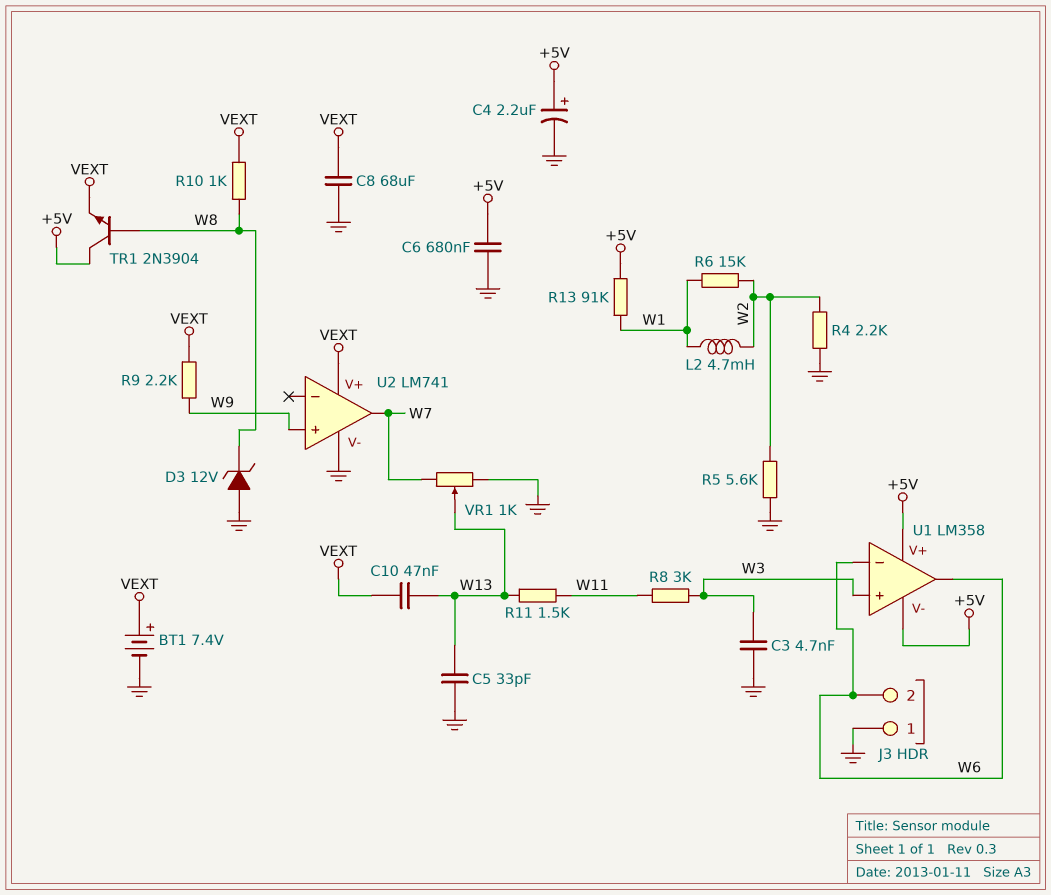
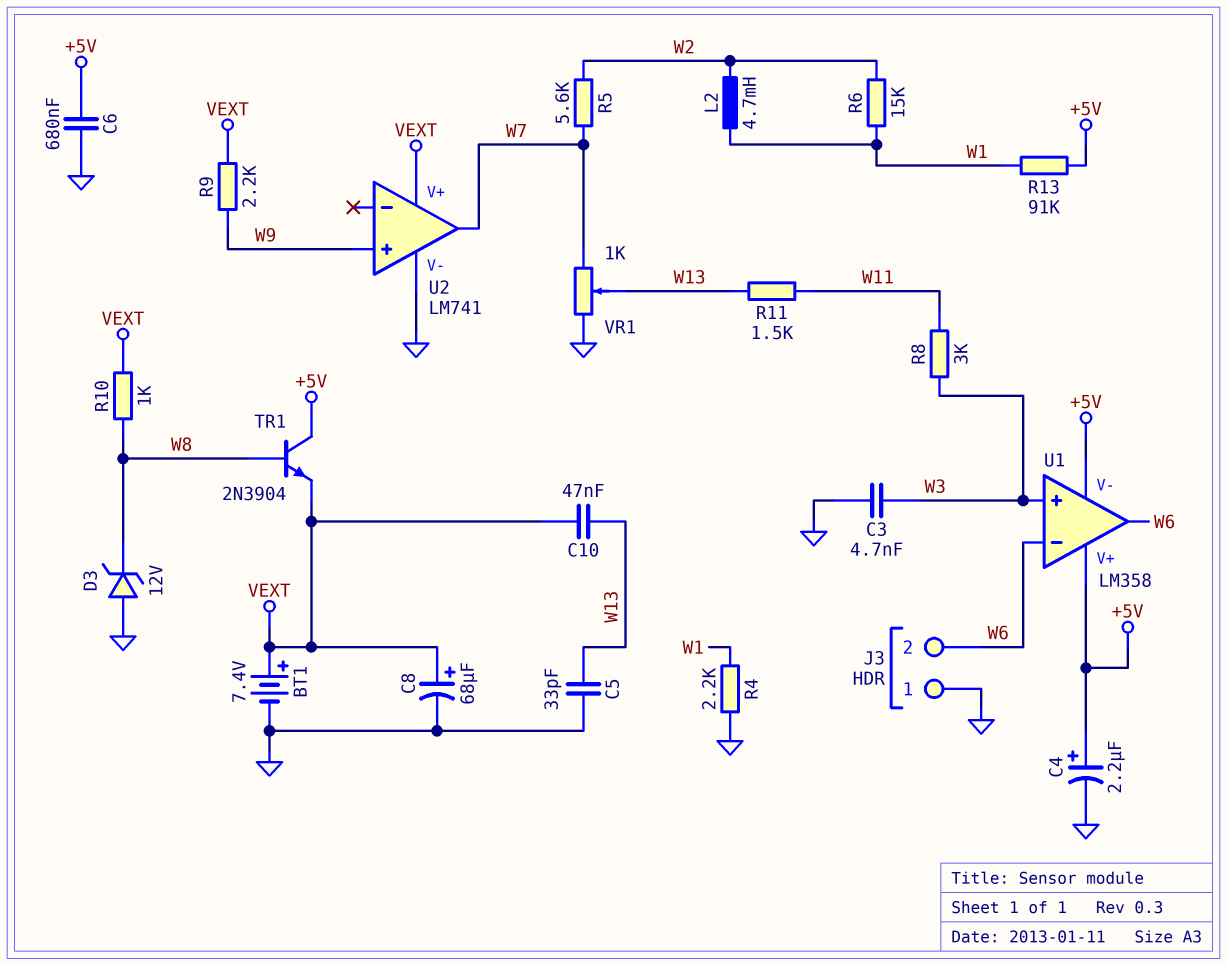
C8: 68uF (GND, VEXT) -> 68uF (plus VEXT, minus GND)
R4: 2.2k (GND, W2) -> 2.2k (GND, W1)
R5: 5.6k (GND, W2) -> 5.6k (W2, W7)

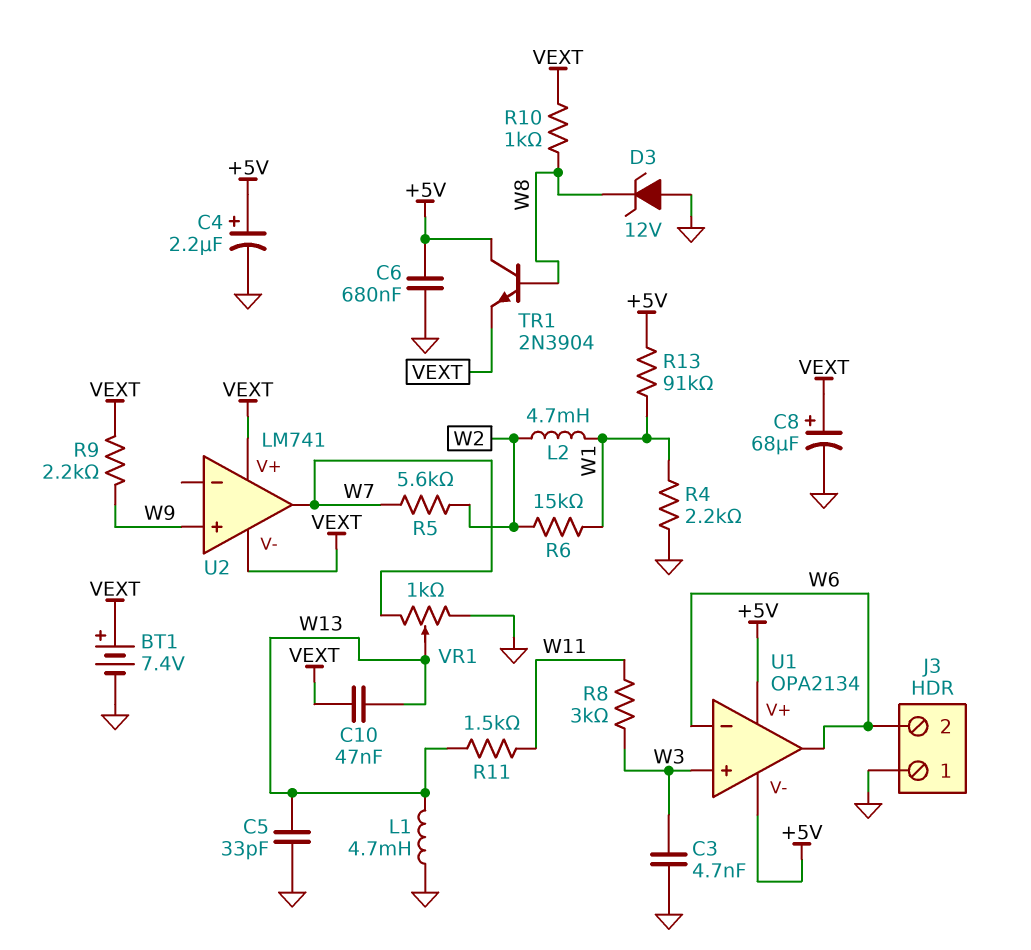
L1: none -> 4.7mH (GND, W13)
U1: LM358 -> OPA2134
U2 pin V-: GND -> VEXT

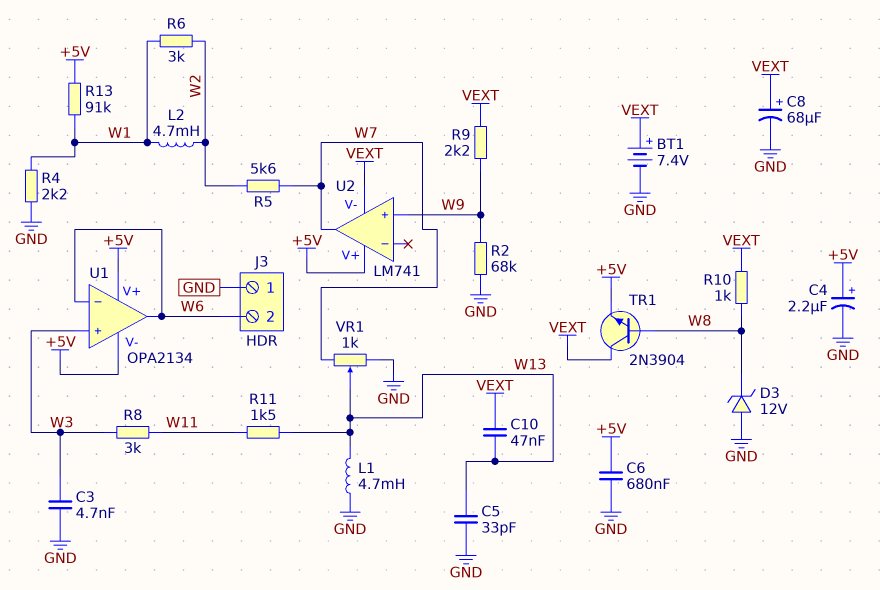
R2: none -> 68k (GND, W9)
R6: 15k (W1, W2) -> 3k (W1, W2)
TR1: NPN 2N3904 (B W8, C +5V, E VEXT) -> NPN 2N3904 (B W8, C VEXT, E +5V)
U2 pin V+: VEXT -> +5V

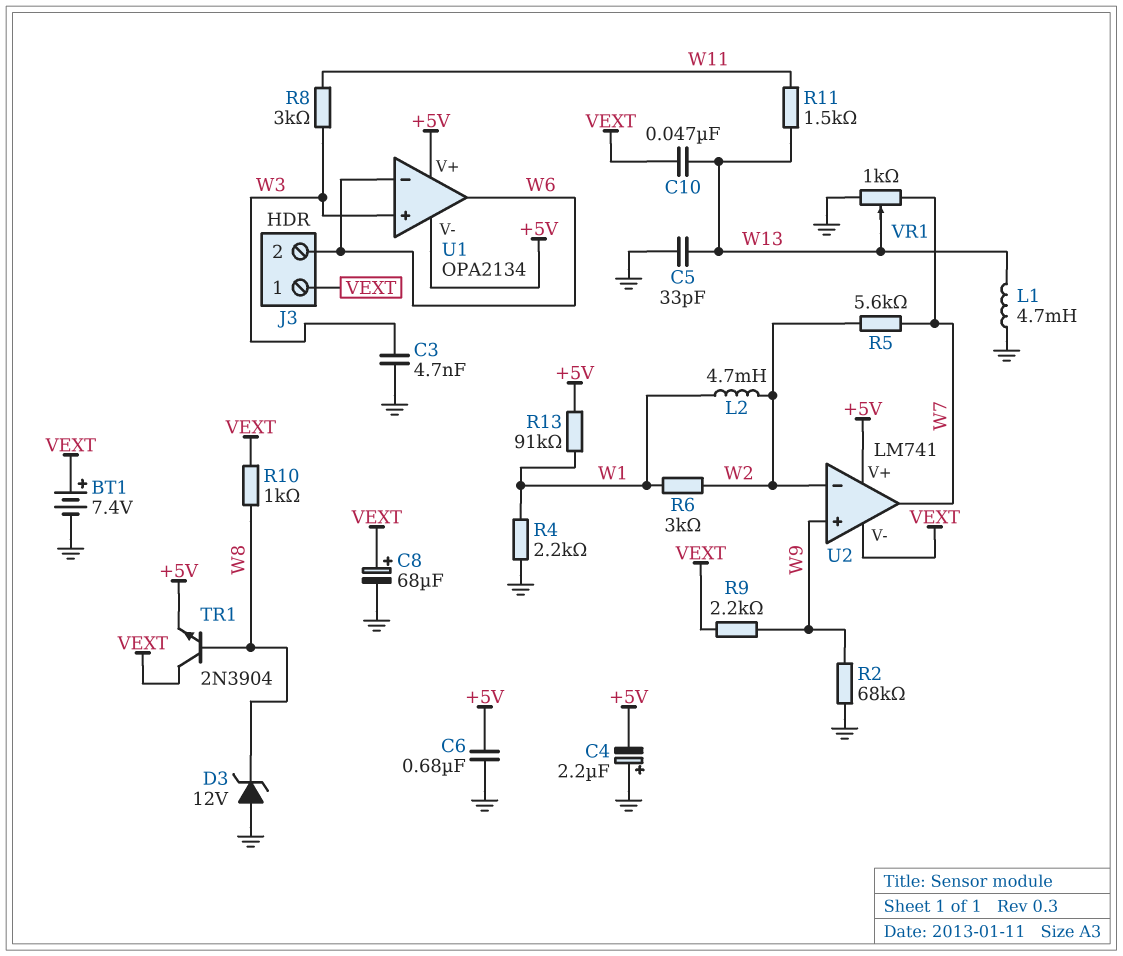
C4: 2.2uF (plus +5V, minus GND) -> 2.2uF (plus GND, minus +5V)
J3 pin 1: GND -> VEXT
U2 pin in-: none -> W2

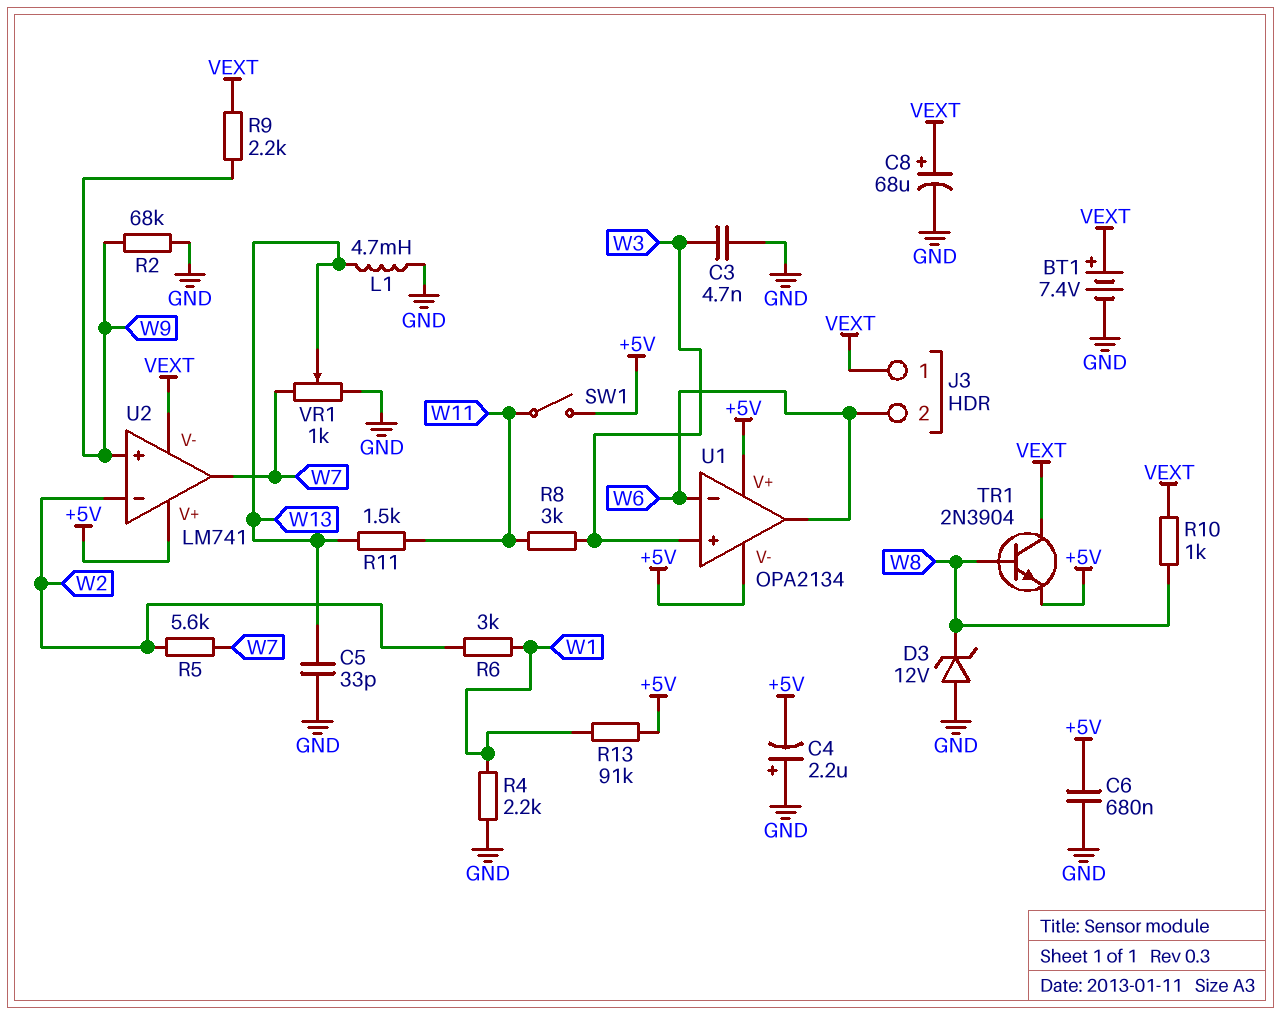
C10: 47nF (VEXT, W13) -> none
L2: 4.7mH (W1, W2) -> none
SW1: none -> switch (+5V, W11)

